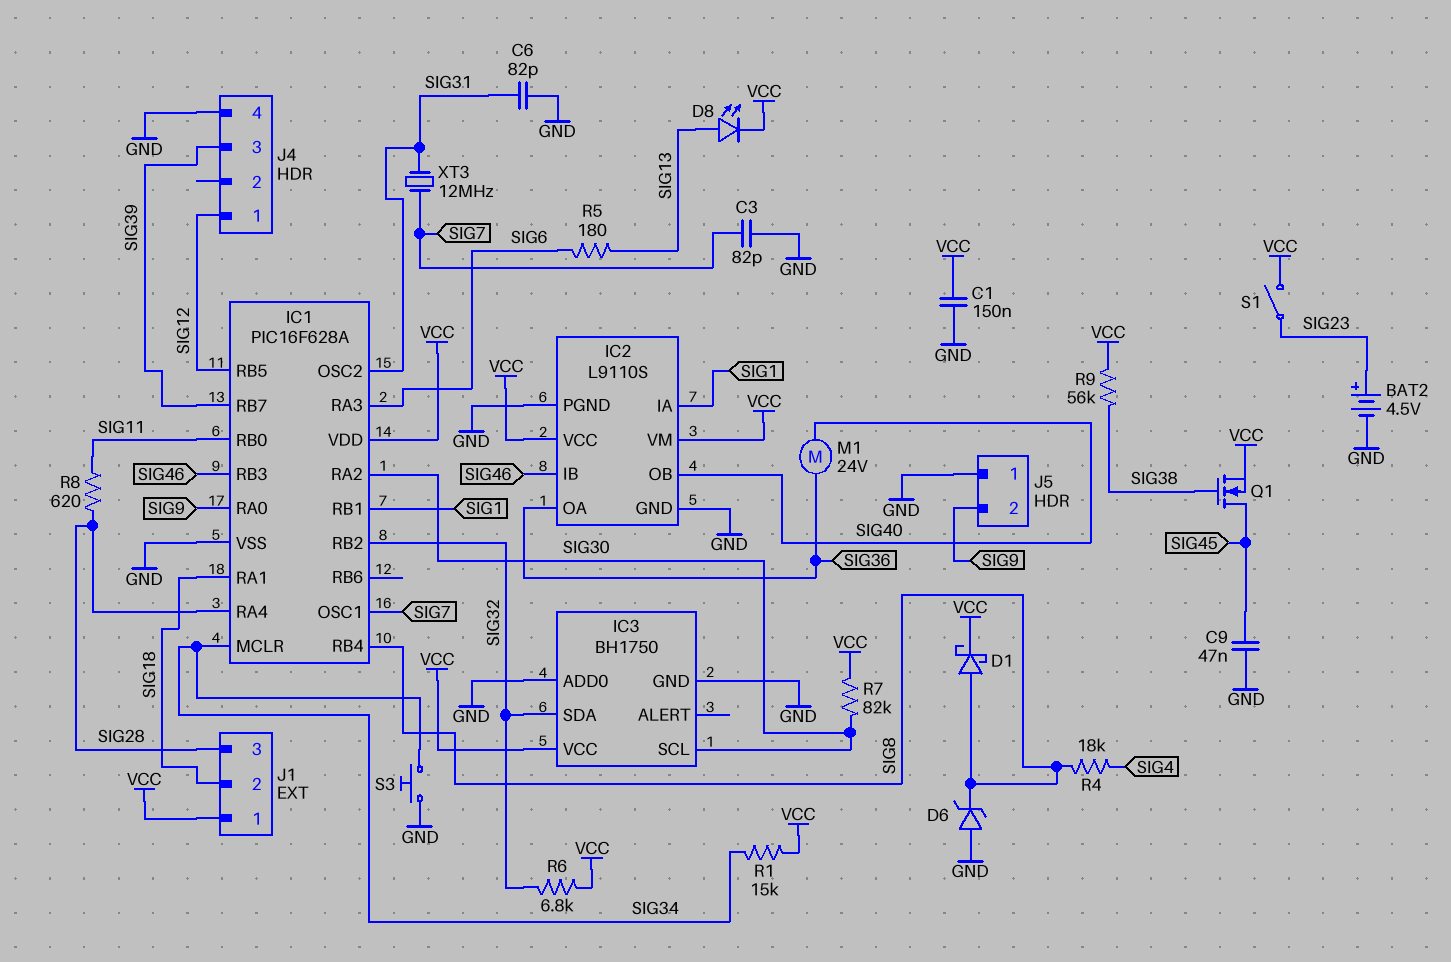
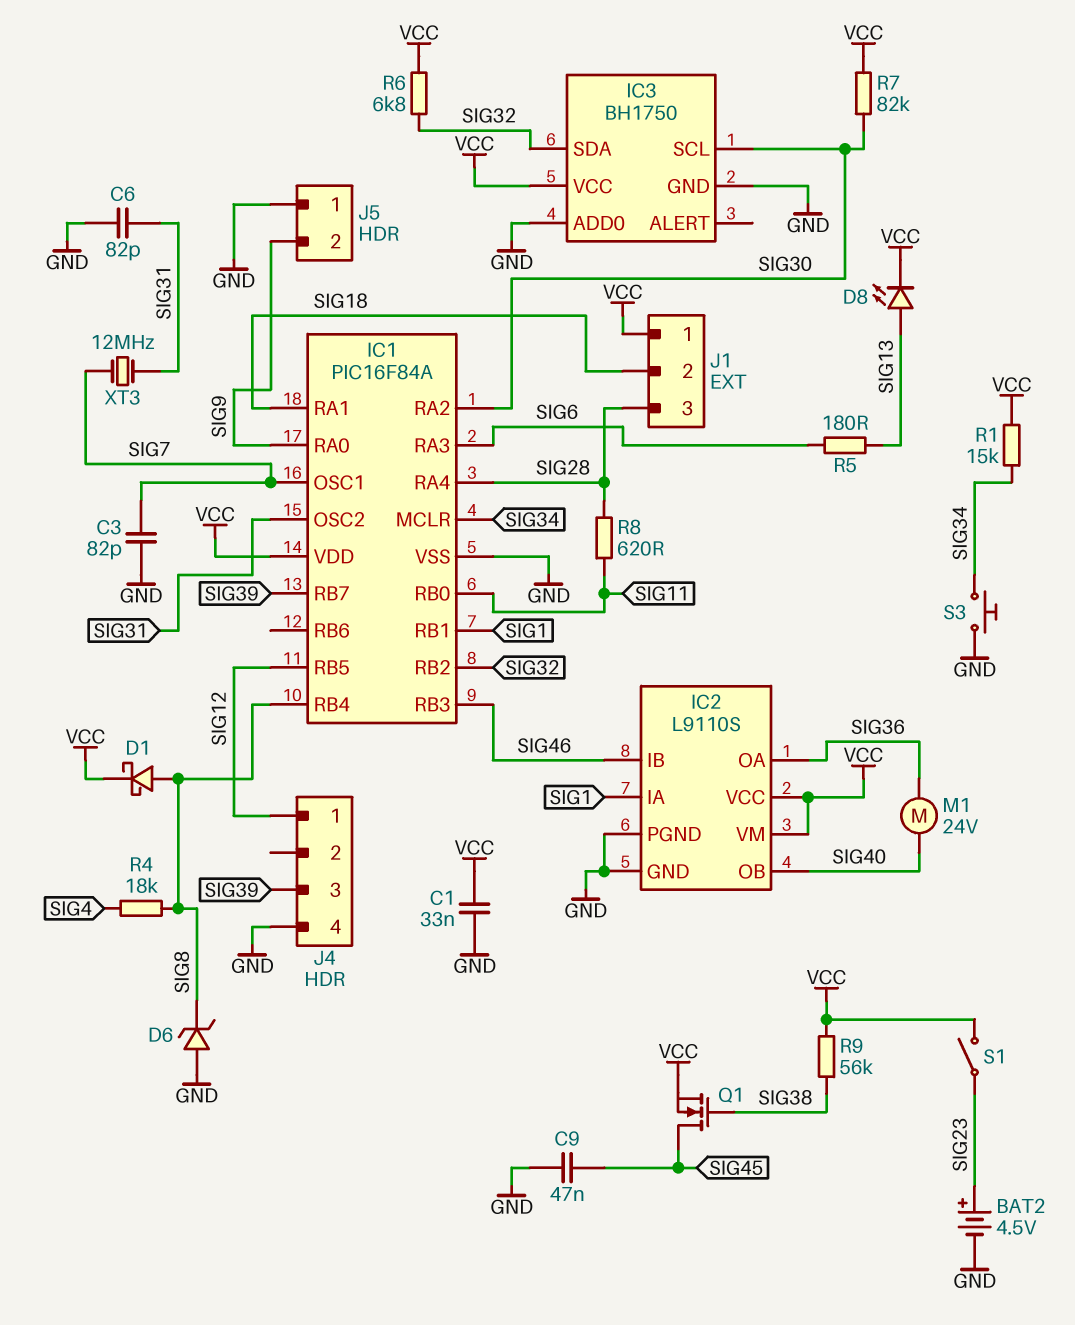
C1: 150nF (GND, VCC) -> 33nF (GND, VCC)
IC1: PIC16F628A -> PIC16F84A

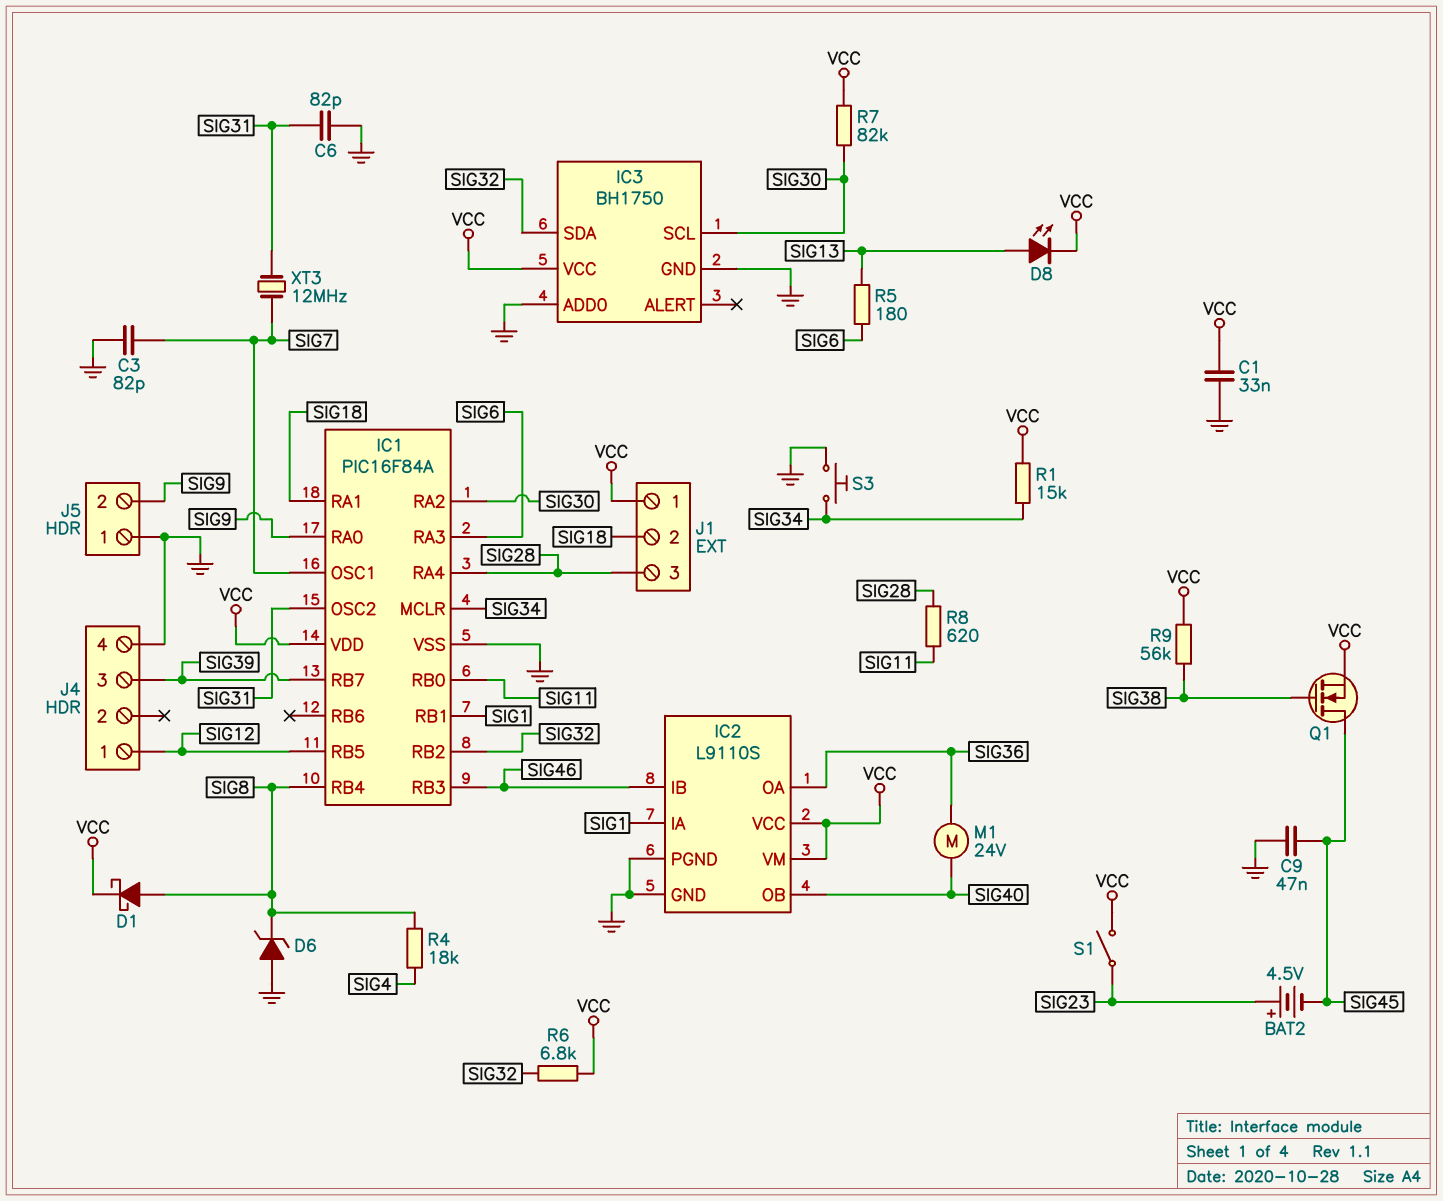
BAT2: 4.5V (plus SIG23, minus GND) -> 4.5V (plus SIG23, minus SIG45)

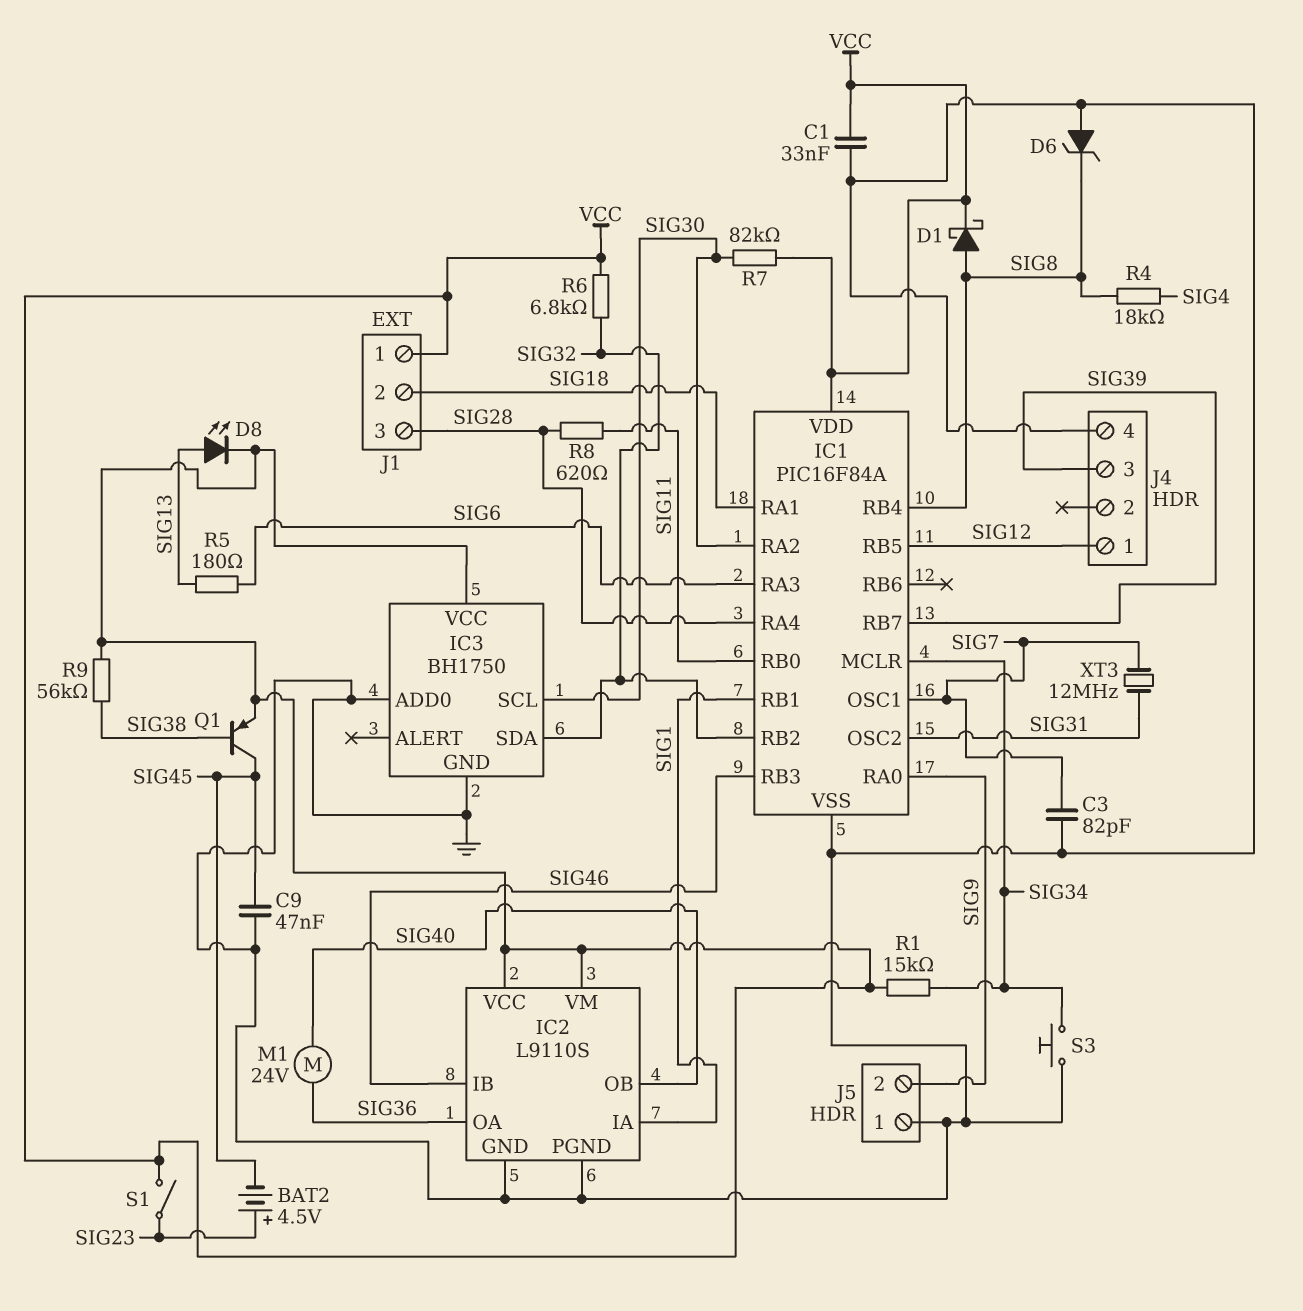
C6: 82pF (GND, SIG31) -> none
Q1: NMOS (G SIG38, D SIG45, S VCC) -> PNP (B SIG38, C SIG45, E VCC)

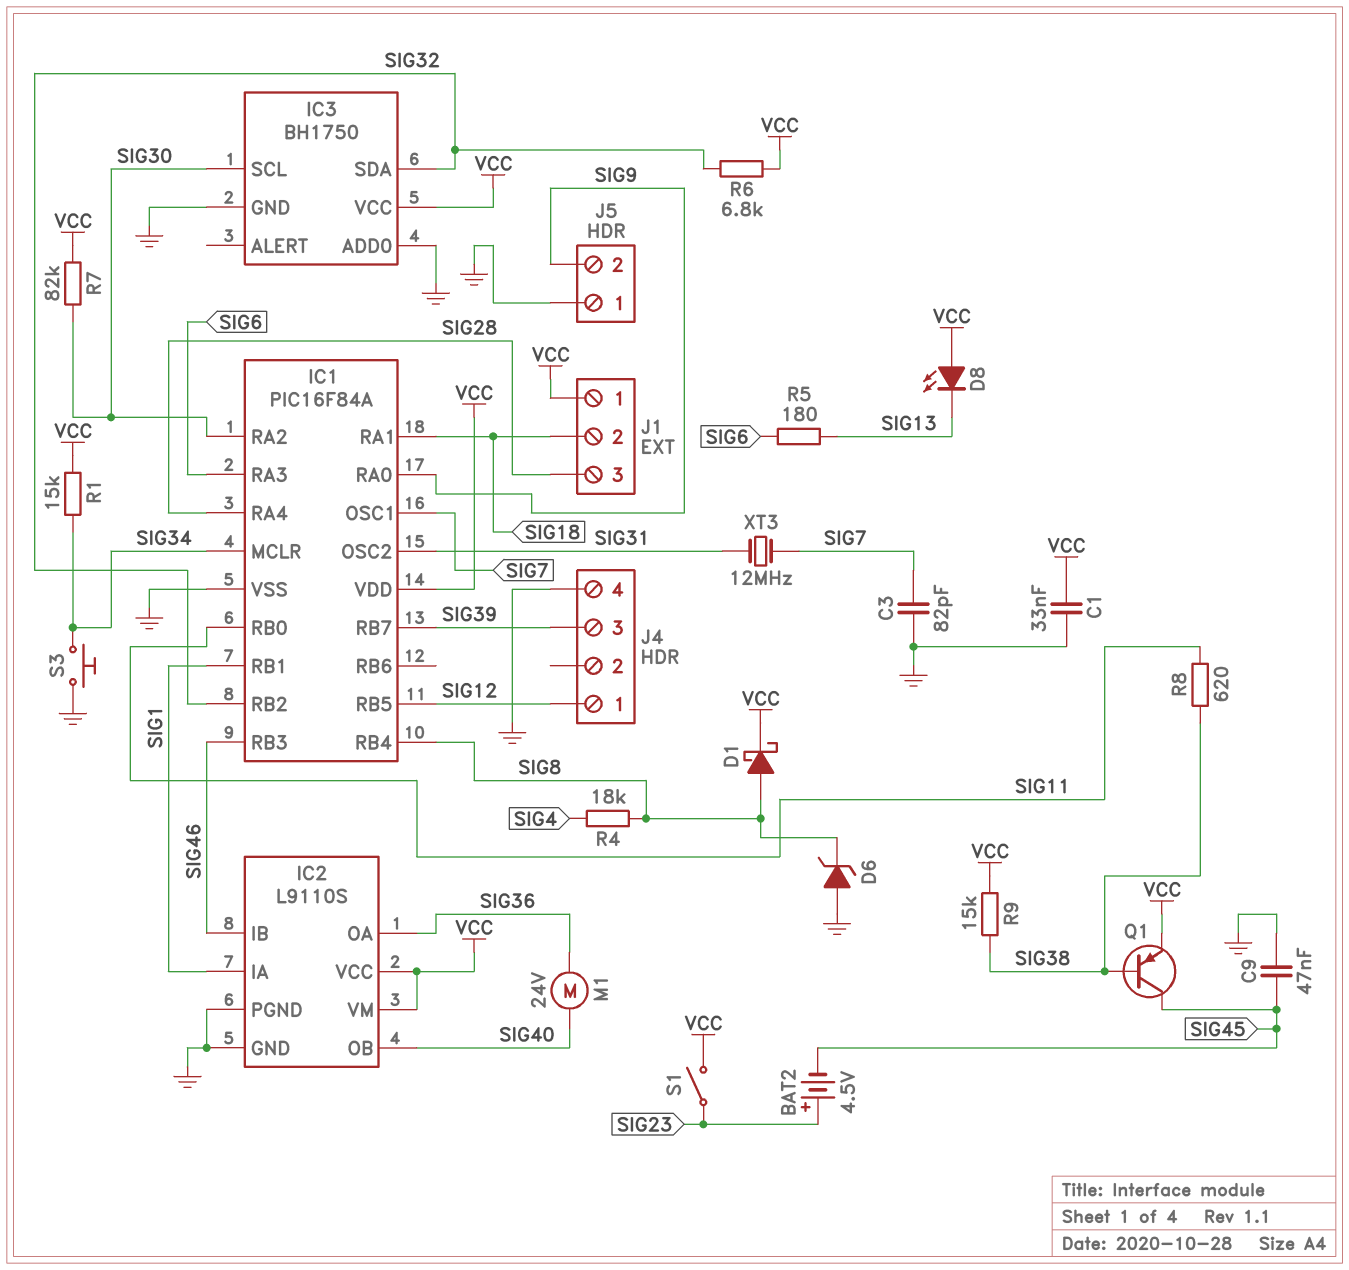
D8: LED (A SIG13, K VCC) -> LED (A VCC, K SIG13)
R8: 620 (SIG11, SIG28) -> 620 (SIG11, SIG38)
R9: 56k (SIG38, VCC) -> 15k (SIG38, VCC)

